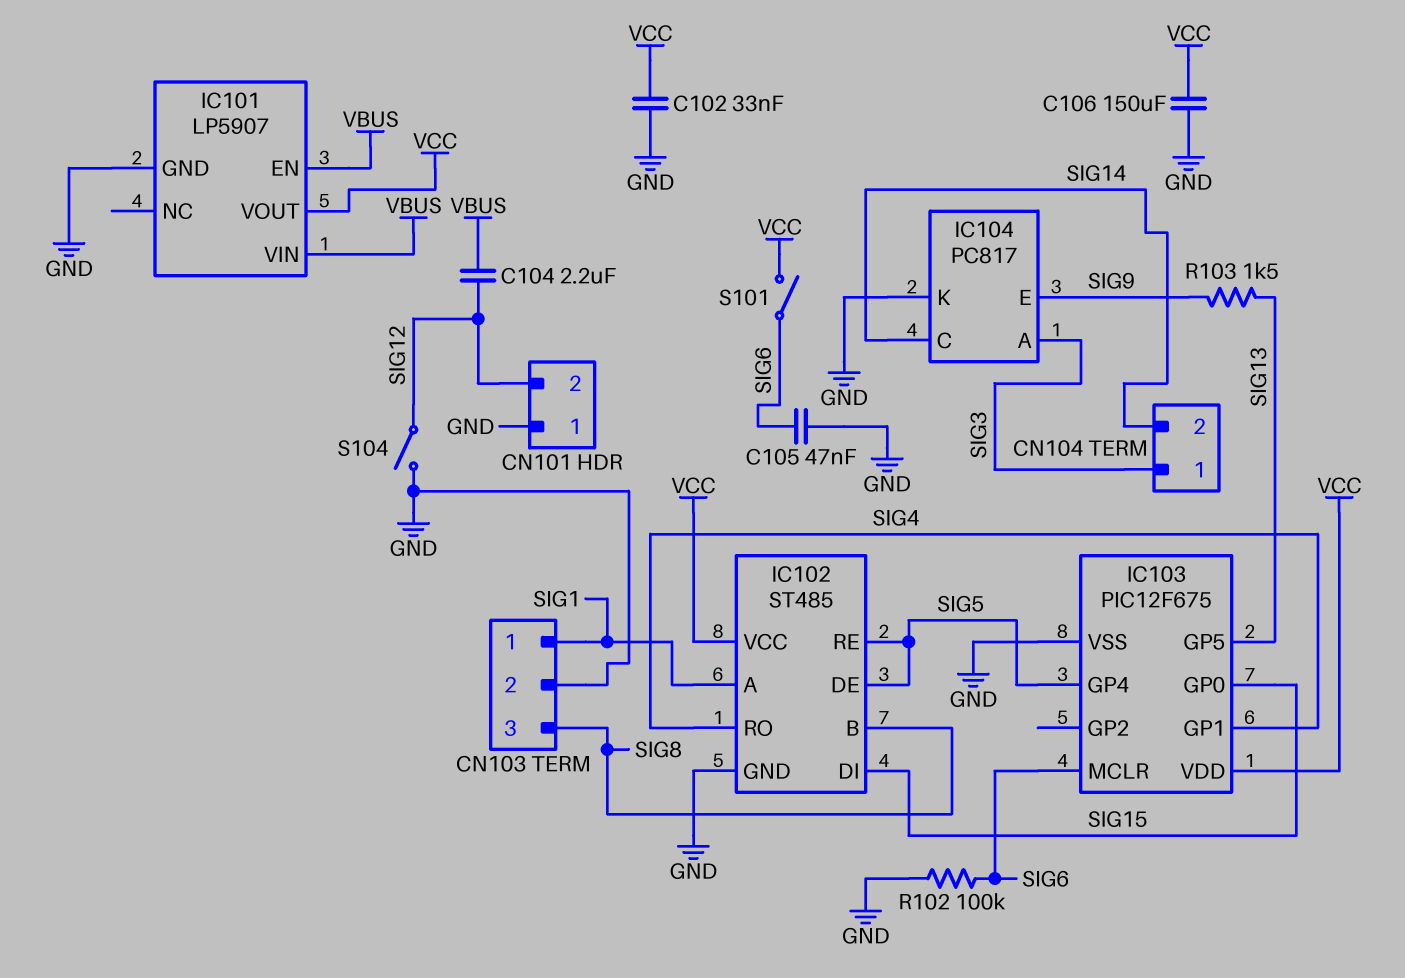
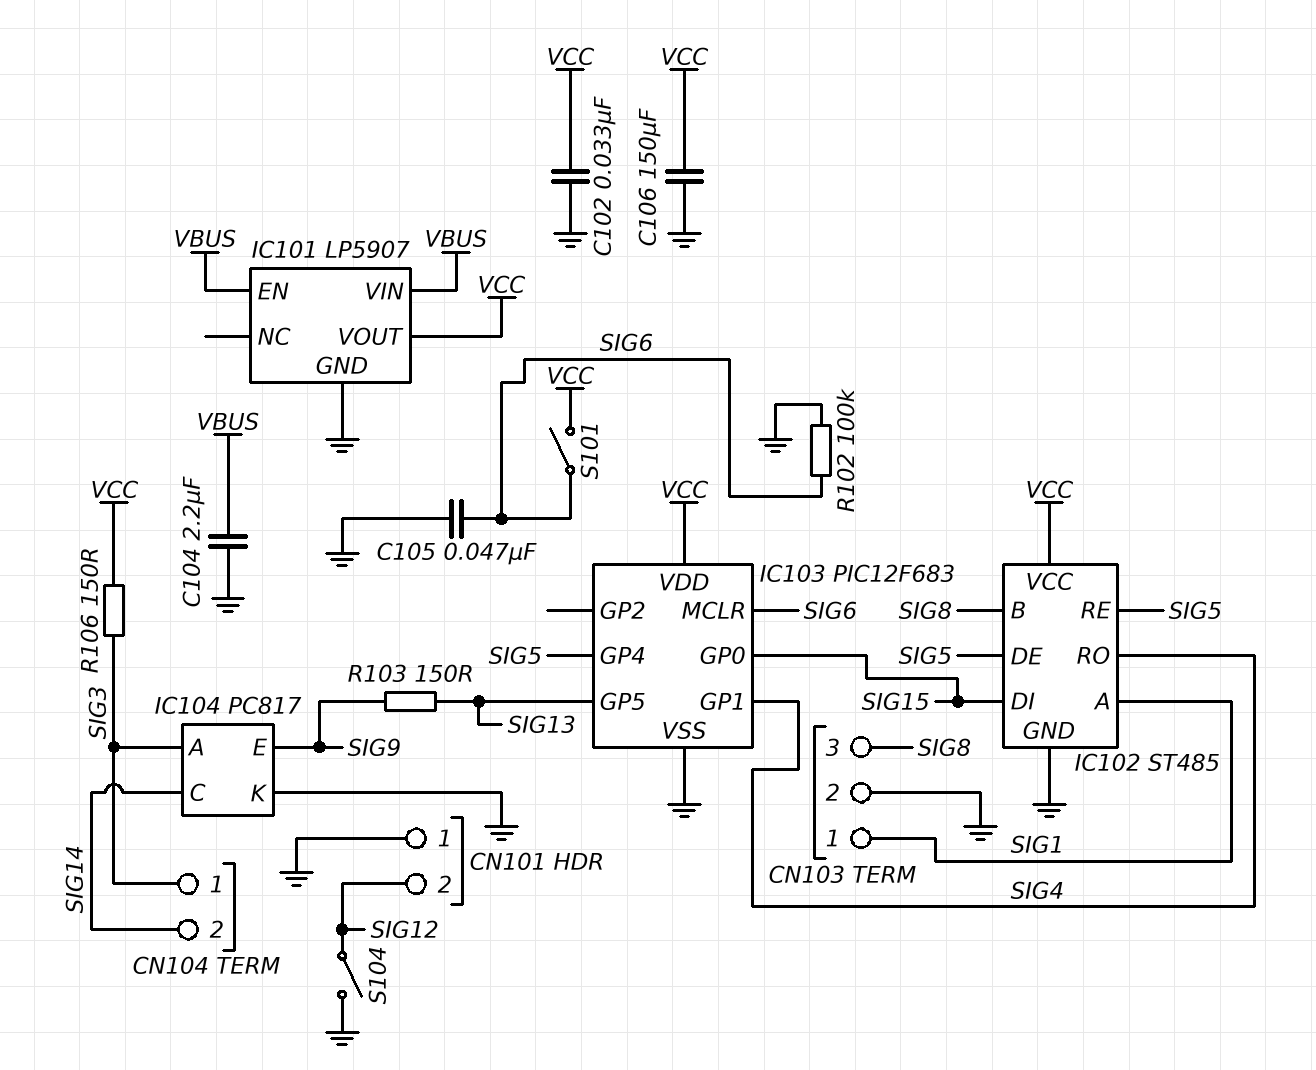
C104: 2.2uF (SIG12, VBUS) -> 2.2uF (GND, VBUS)
IC103: PIC12F675 -> PIC12F683
R103: 1.5k (SIG9, SIG13) -> 150 (SIG9, SIG13)
R106: none -> 150 (SIG3, VCC)

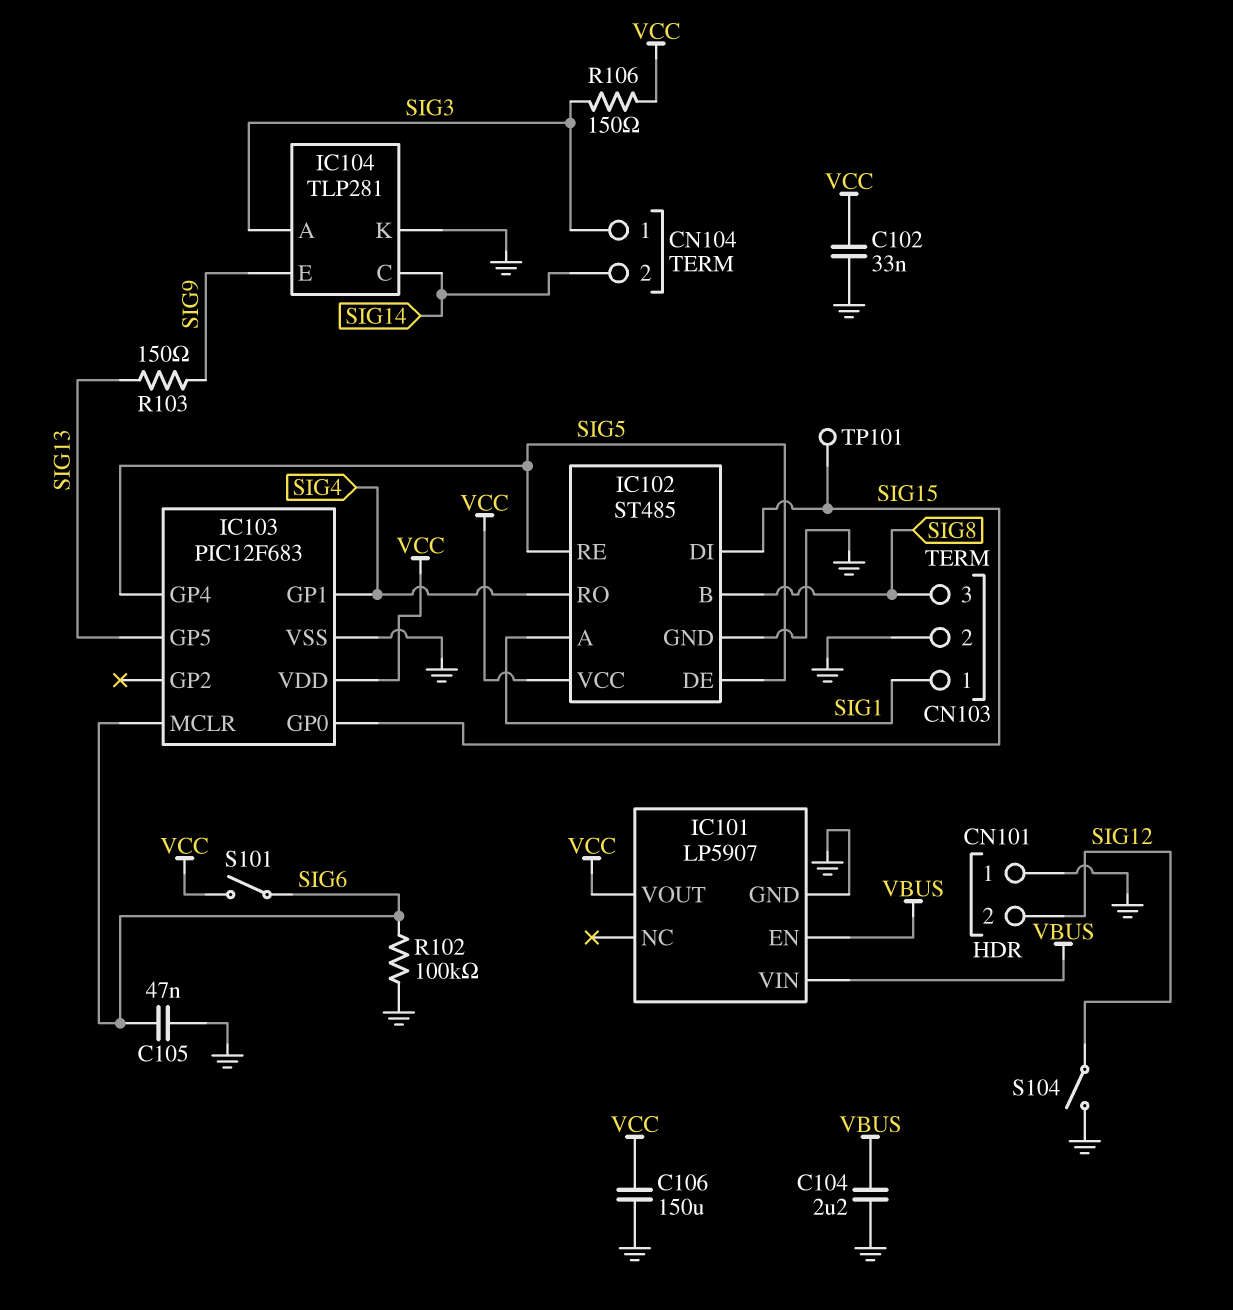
IC104: PC817 -> TLP281
TP101: none -> test point (SIG15)

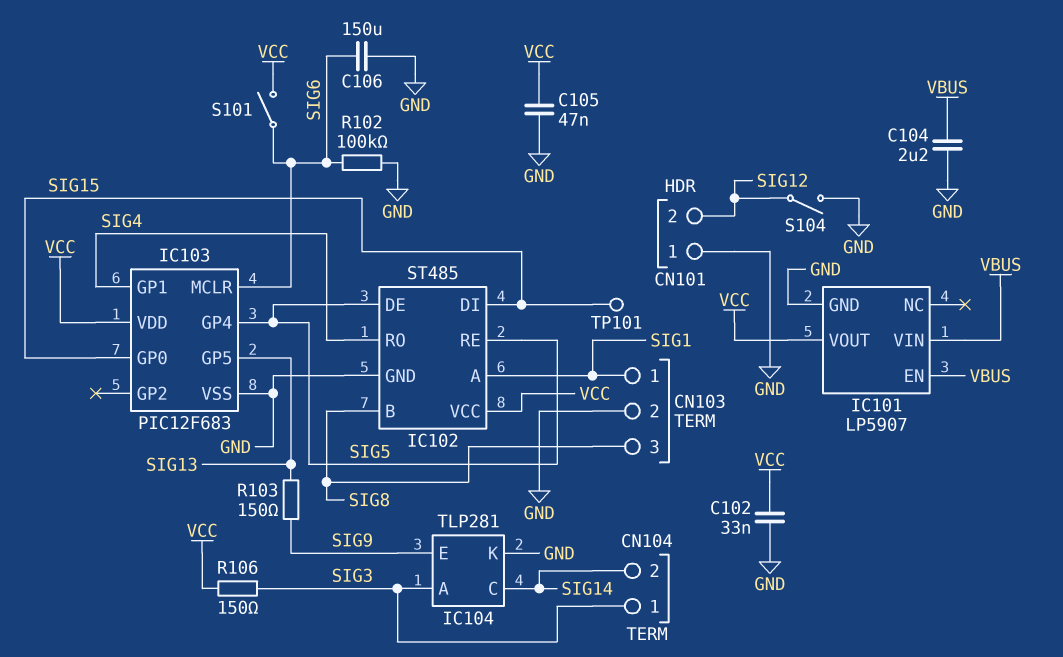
C105: 47nF (GND, SIG6) -> 47nF (GND, VCC)
C106: 150uF (GND, VCC) -> 150uF (GND, SIG6)

